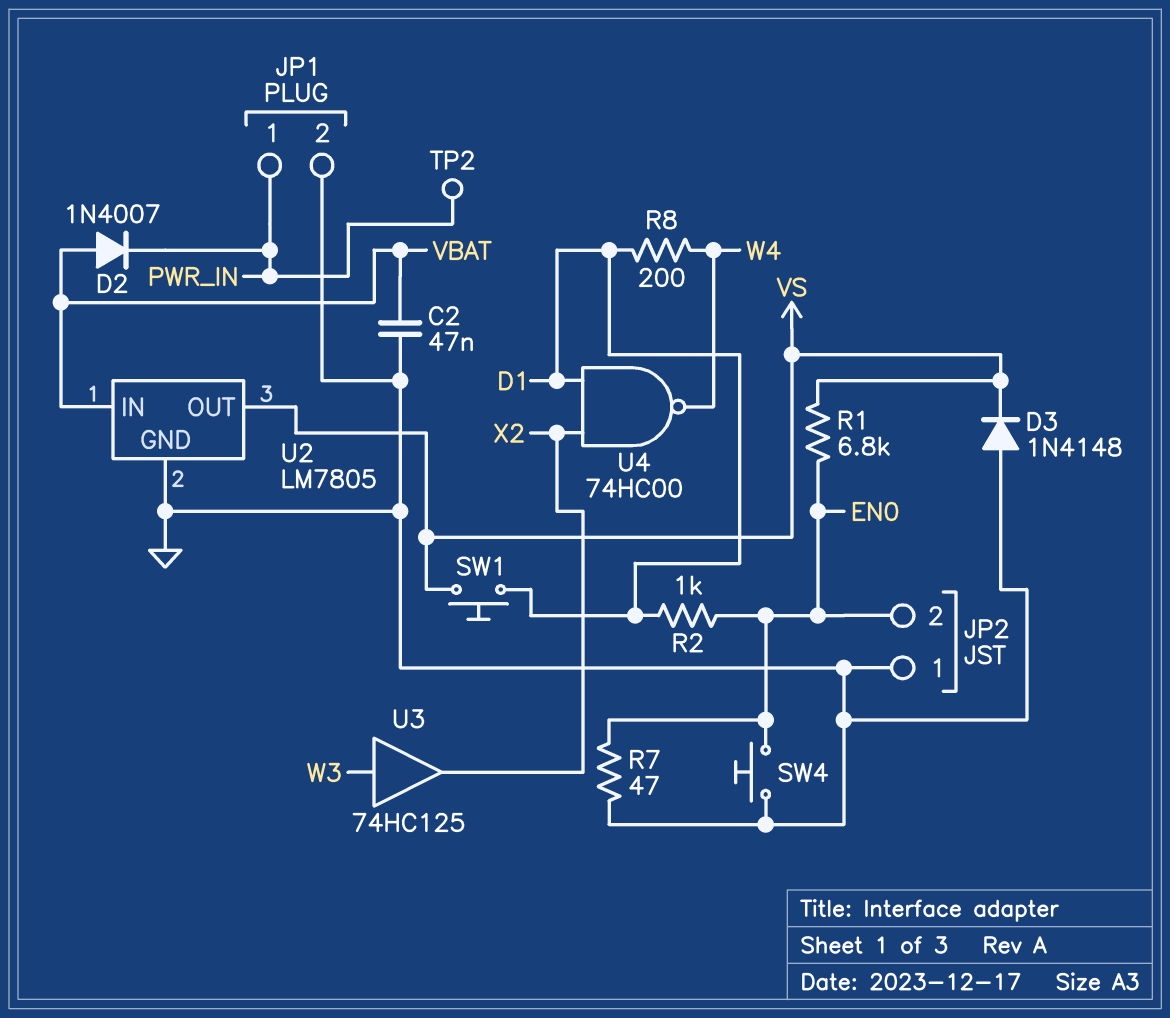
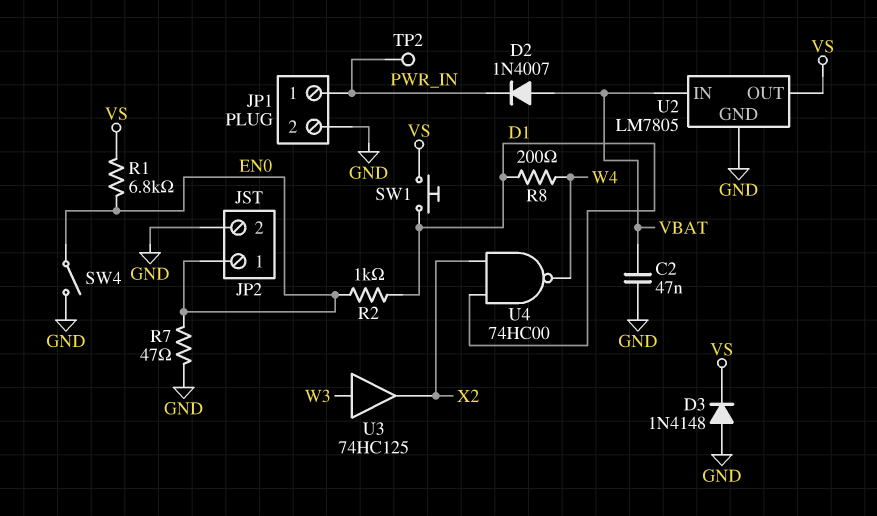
JP2 pin 1: GND -> EN0
JP2 pin 2: EN0 -> GND
SW4: button (EN0, GND) -> switch (EN0, GND)

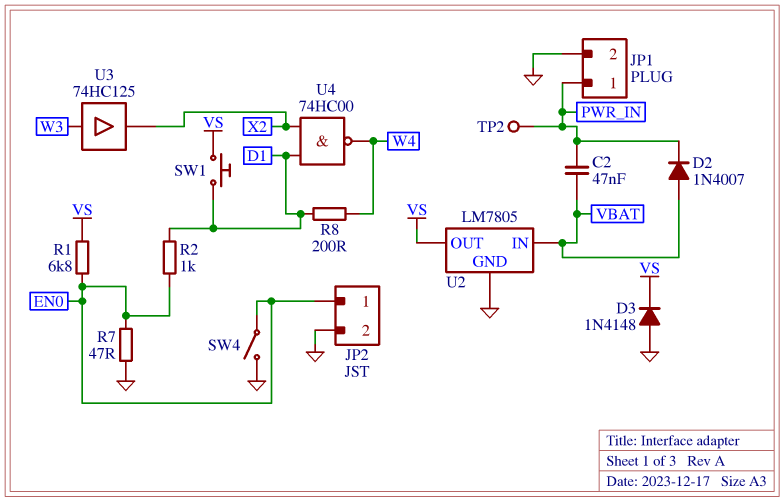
C2: 47nF (GND, VBAT) -> 47nF (PWR_IN, VBAT)

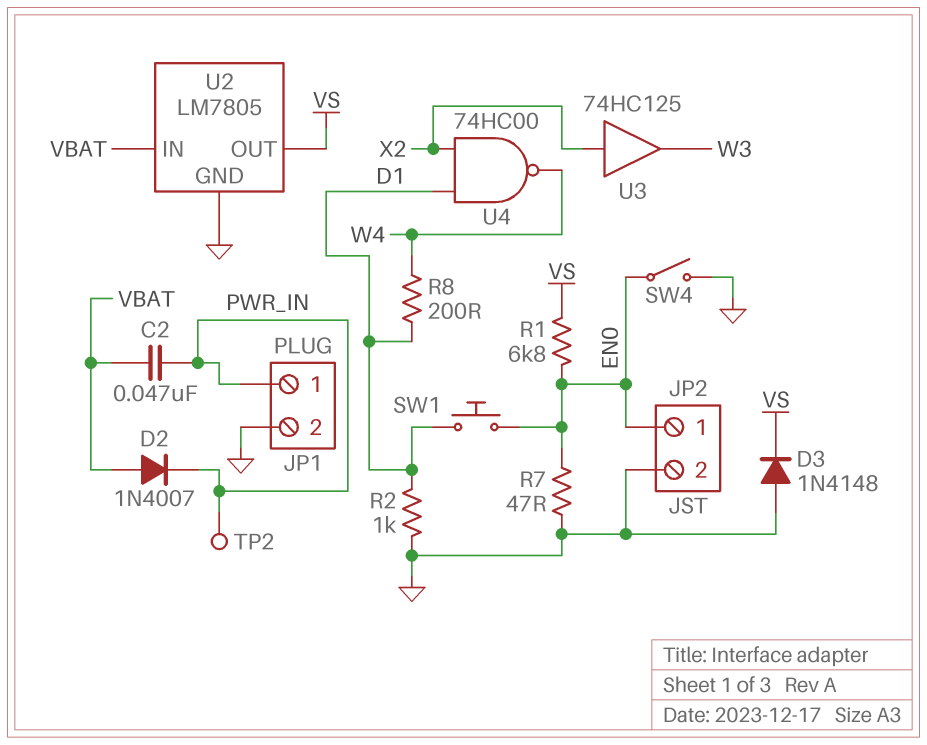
R2: 1k (D1, EN0) -> 1k (D1, GND)
SW1: button (D1, VS) -> button (D1, EN0)
U3: buffer 74HC125 (in W3, out X2) -> buffer 74HC125 (in X2, out W3)

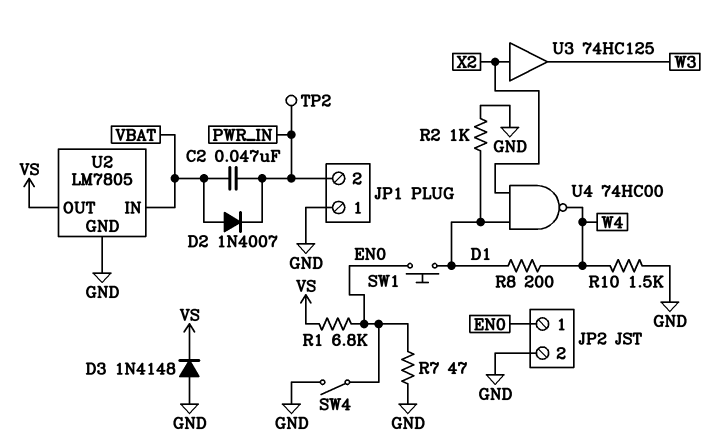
JP1 pin 1: PWR_IN -> GND
JP1 pin 2: GND -> PWR_IN
R10: none -> 1.5k (GND, W4)

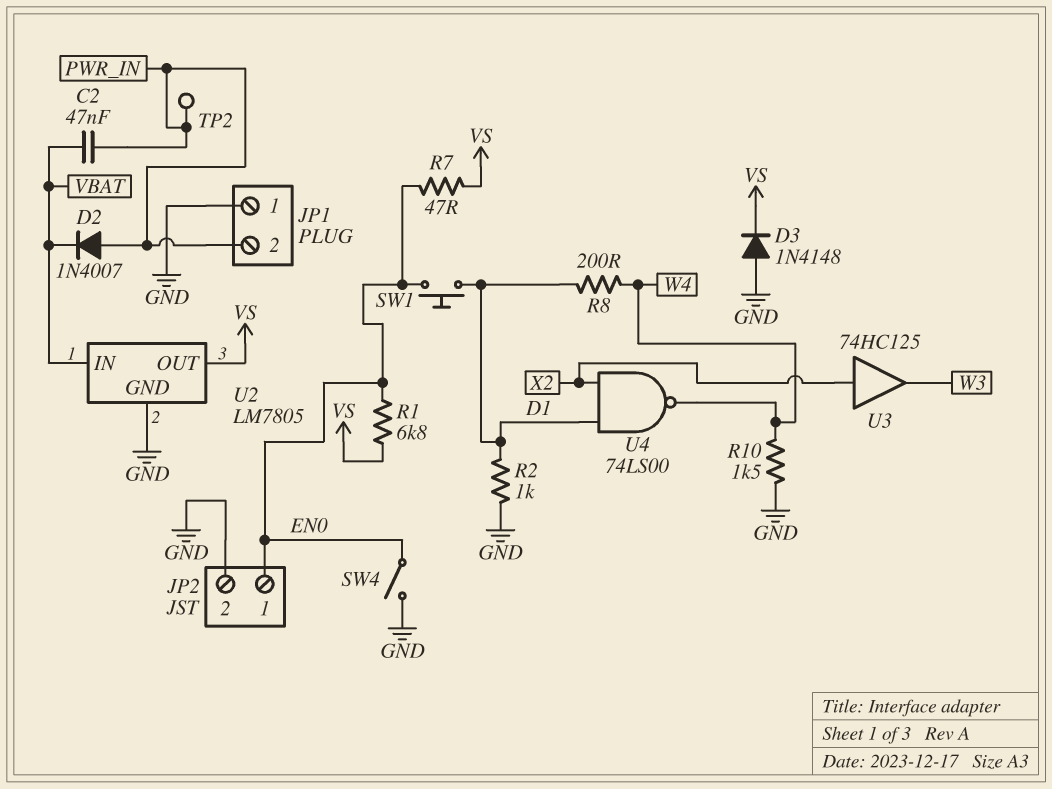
D2: diode 1N4007 (A VBAT, K PWR_IN) -> diode 1N4007 (A PWR_IN, K VBAT)
R7: 47 (EN0, GND) -> 47 (EN0, VS)
U4: NAND 74HC00 (in D1, in X2, out W4) -> NAND 74LS00 (in D1, in X2, out W4)

